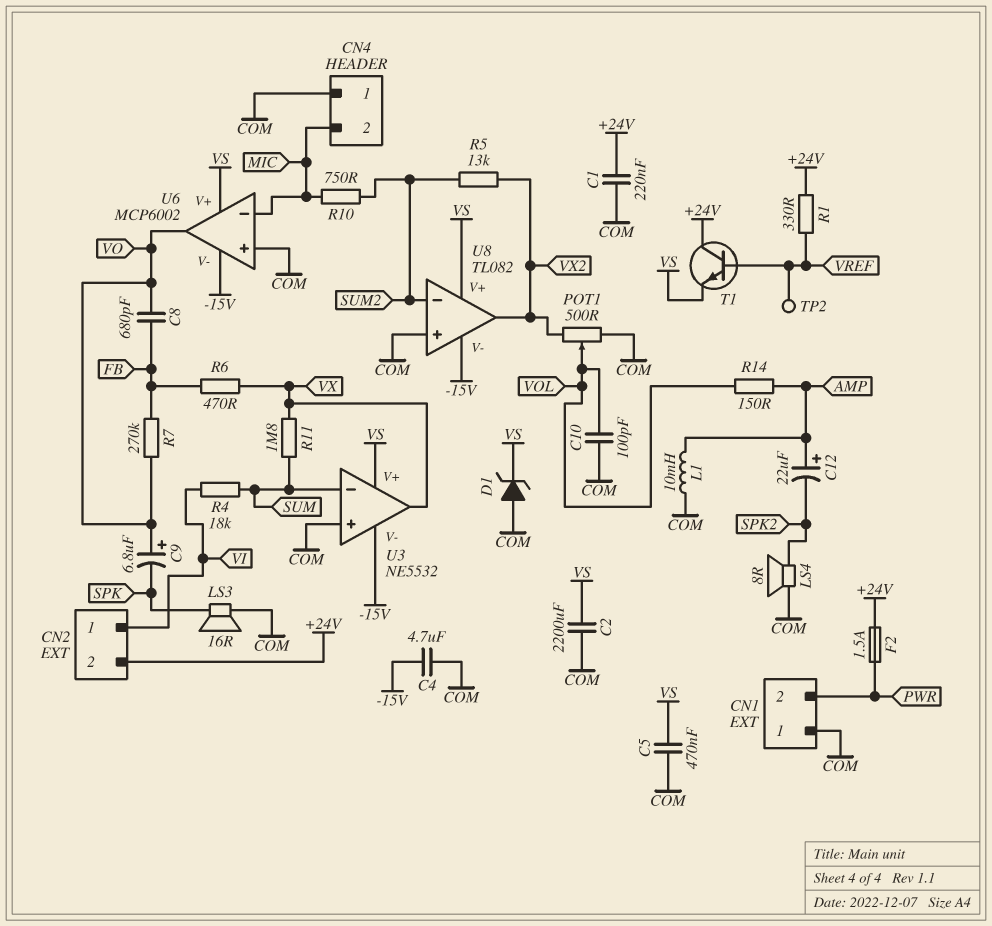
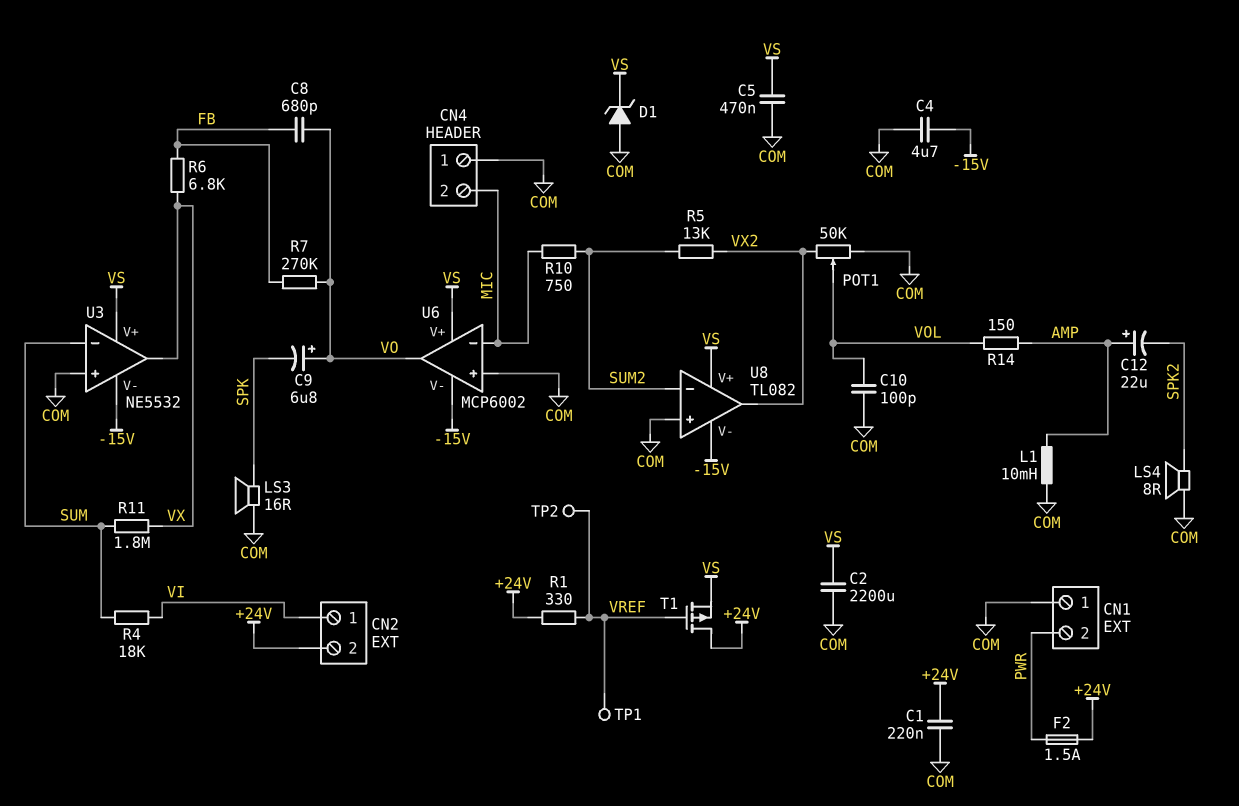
POT1: 500 (COM, VX2, wiper VOL) -> 50k (COM, VX2, wiper VOL)
R6: 470 (FB, VX) -> 6.8k (FB, VX)
T1: NPN (B VREF, C +24V, E VS) -> PMOS (G VREF, D +24V, S VS)
TP1: none -> test point (VREF)

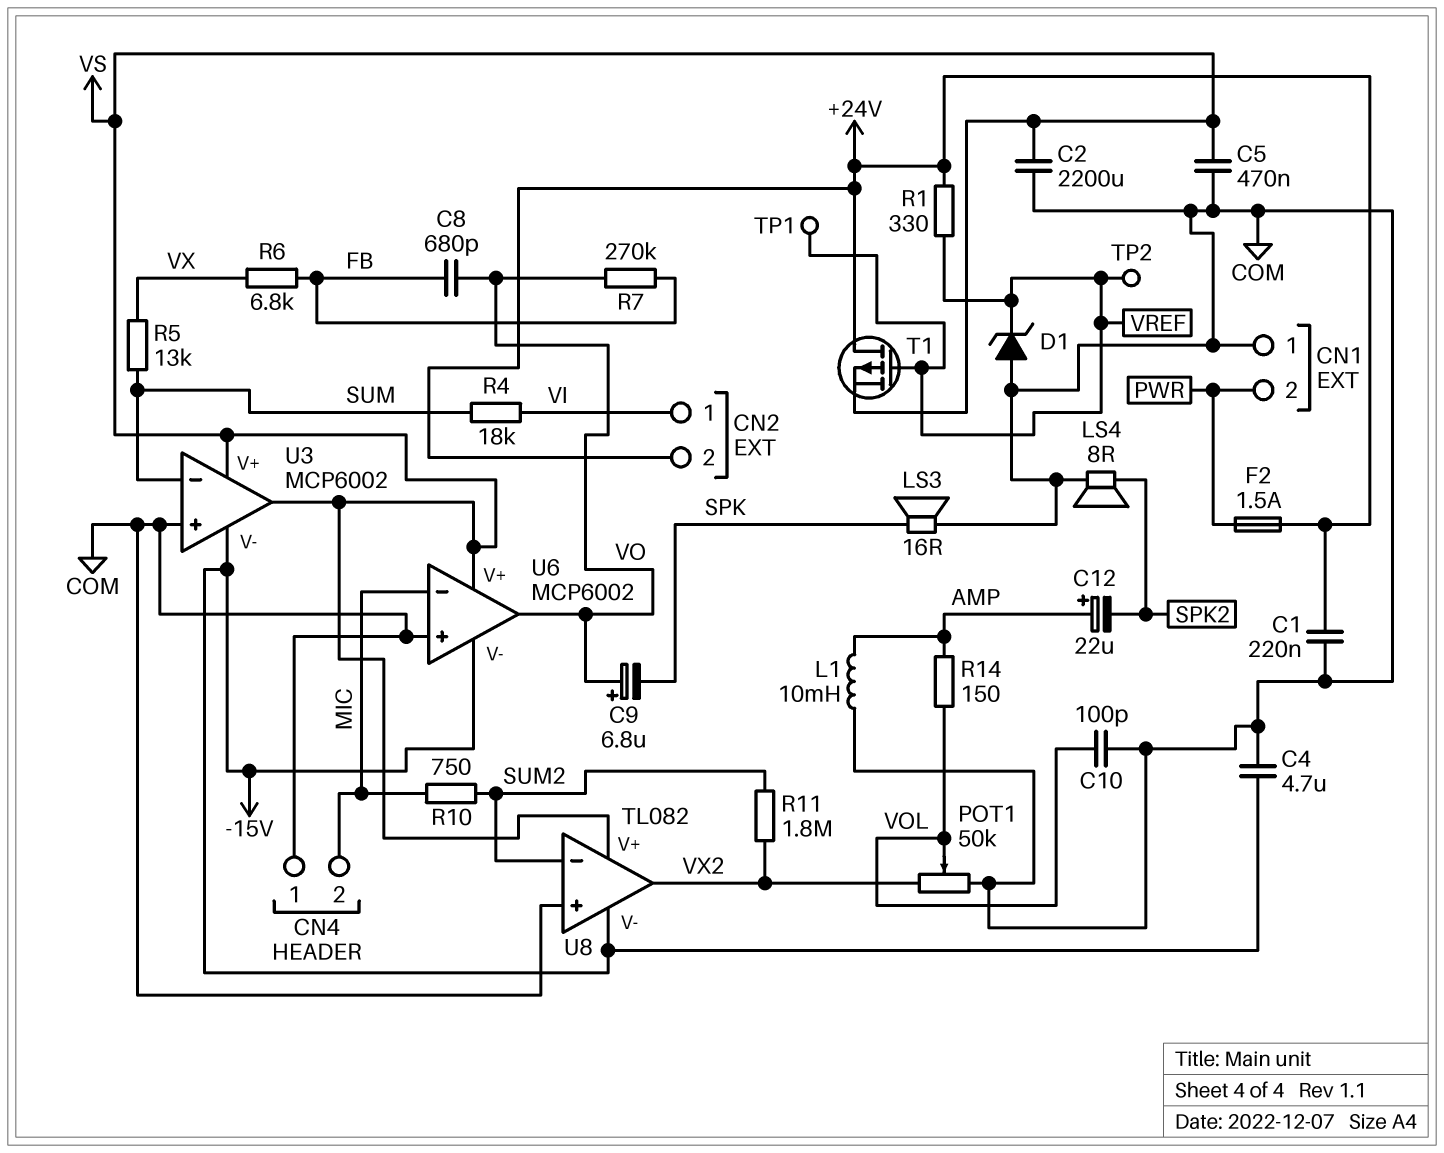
D1: zener (A COM, K VS) -> zener (A COM, K VREF)
R5: 13k (SUM2, VX2) -> 13k (SUM, VX)
R11: 1.8M (SUM, VX) -> 1.8M (SUM2, VX2)
U3: NE5532 -> MCP6002
U3 pin out: VX -> VS

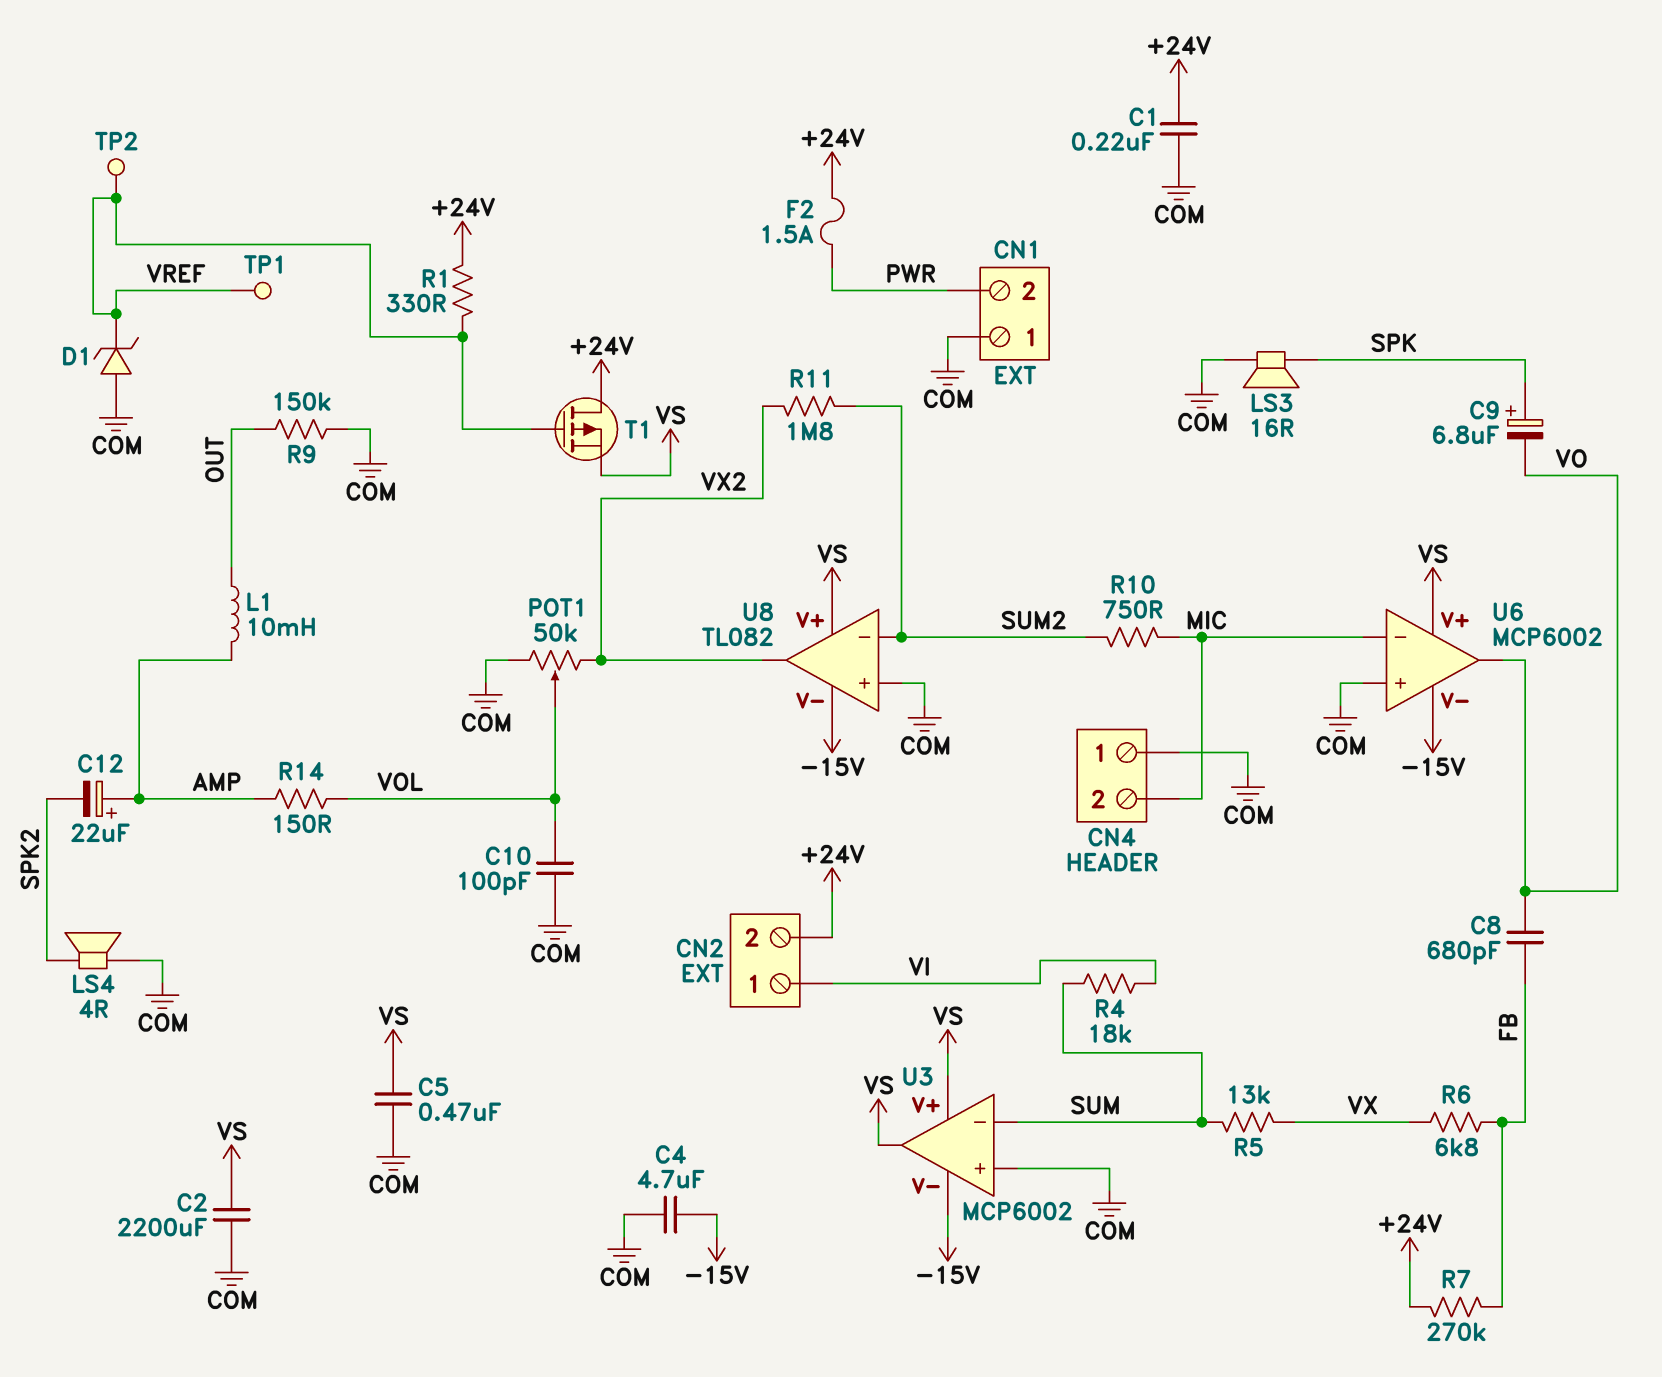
C9: 6.8uF (plus VO, minus SPK) -> 6.8uF (plus SPK, minus VO)
L1: 10mH (AMP, COM) -> 10mH (AMP, OUT)
LS4: speaker 8R (COM, SPK2) -> speaker 4R (COM, SPK2)
R7: 270k (FB, VO) -> 270k (+24V, FB)
R9: none -> 150k (COM, OUT)

